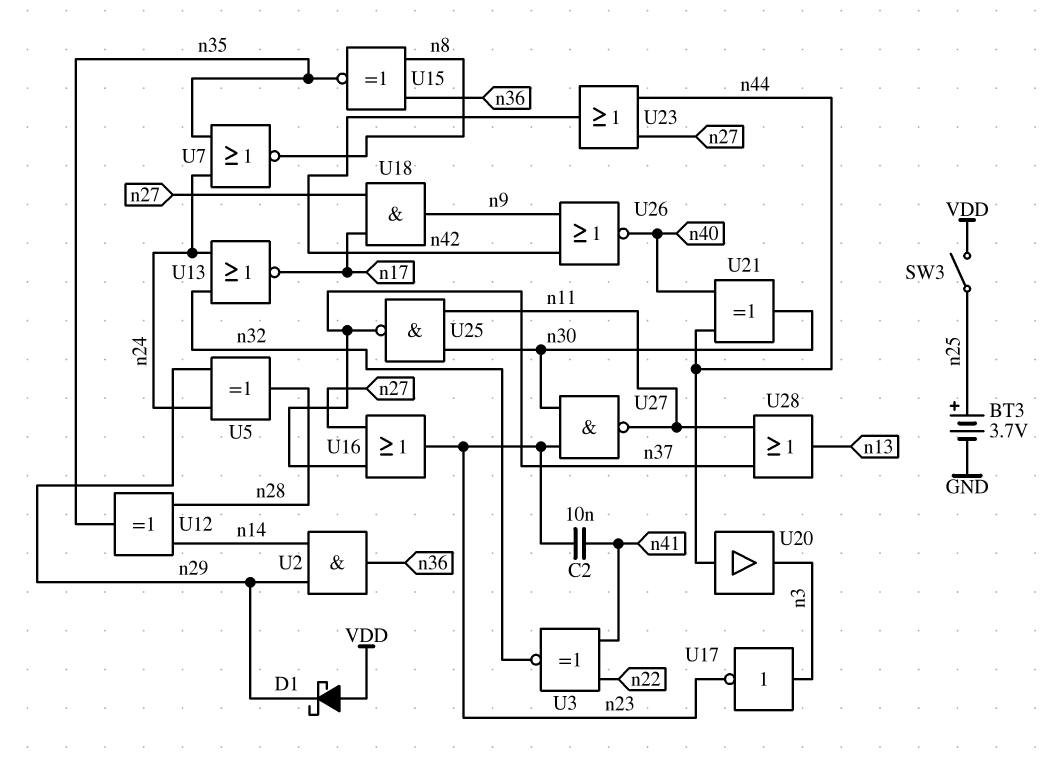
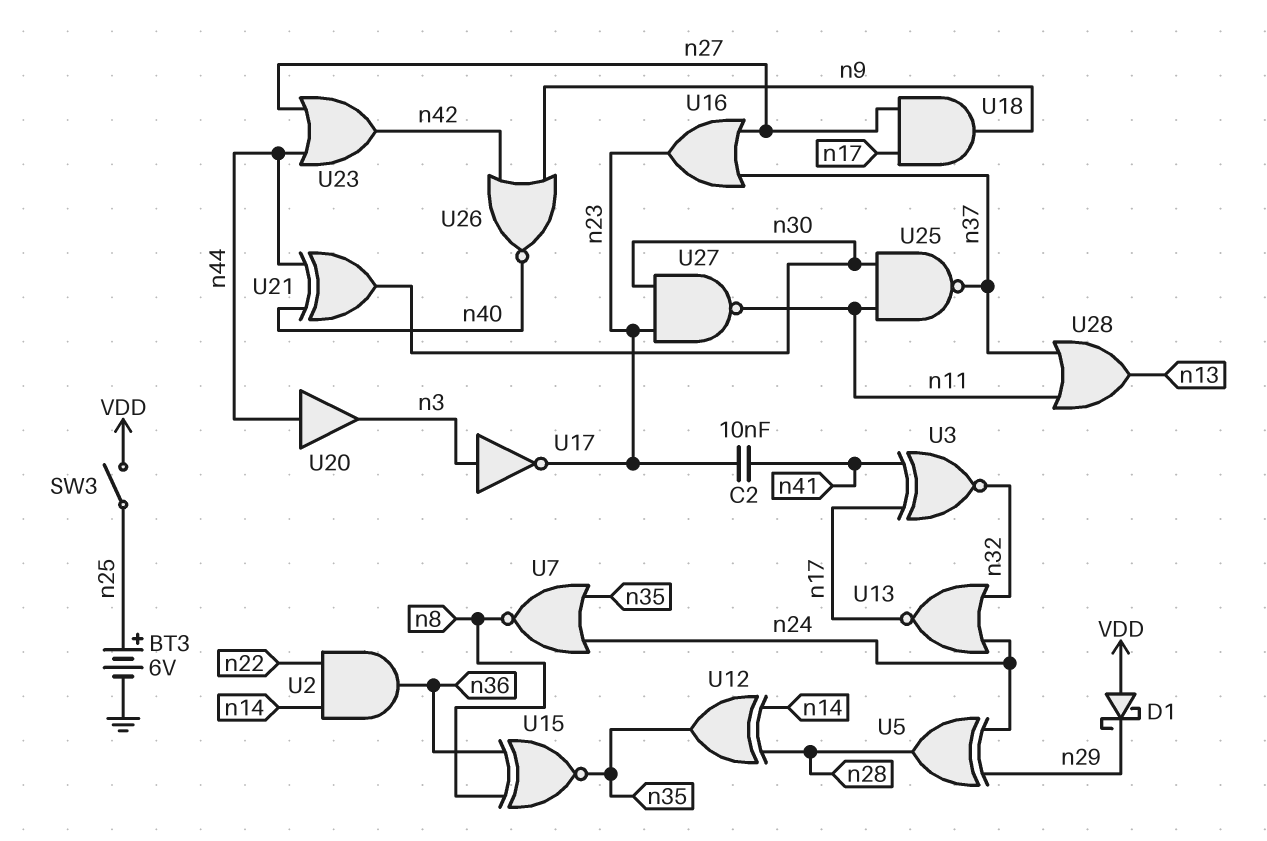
BT3: 3.7V (plus n25, minus GND) -> 6V (plus n25, minus GND)
U2: AND (in n14, in n29, out n36) -> AND (in n14, in n22, out n36)
U3: XNOR (in n22, in n41, out n32) -> XNOR (in n17, in n41, out n32)

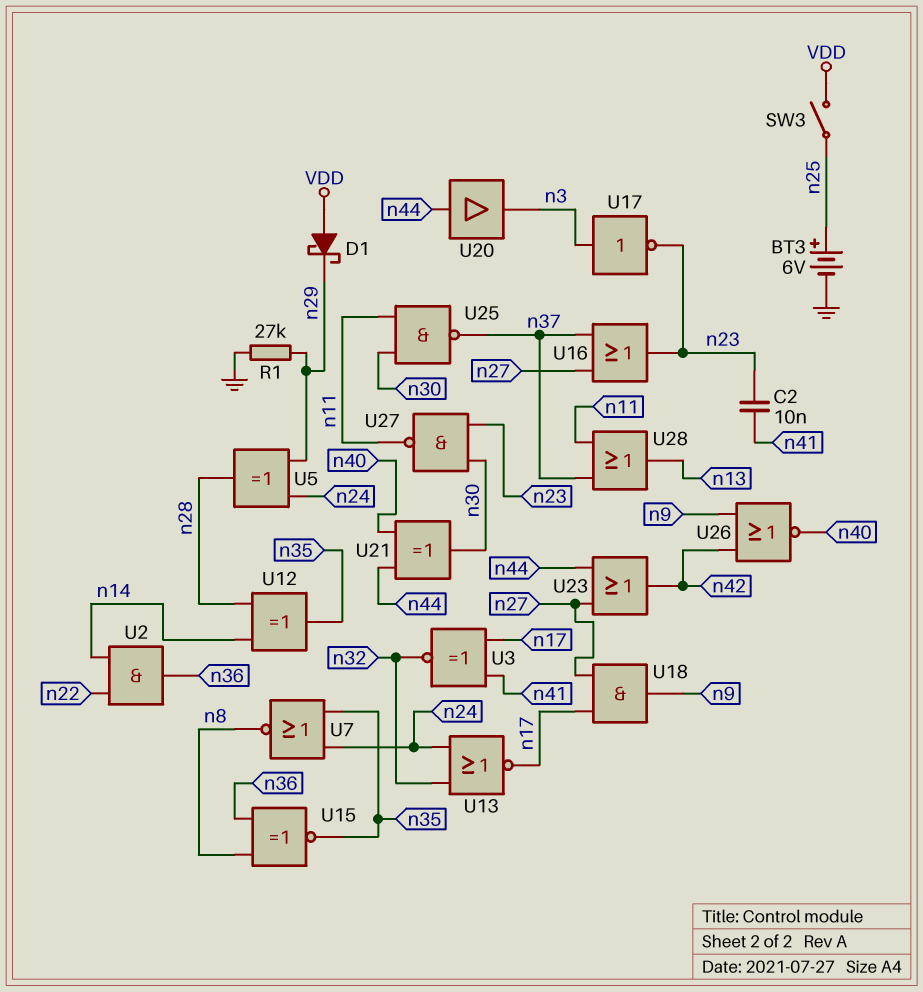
R1: none -> 27k (GND, n29)

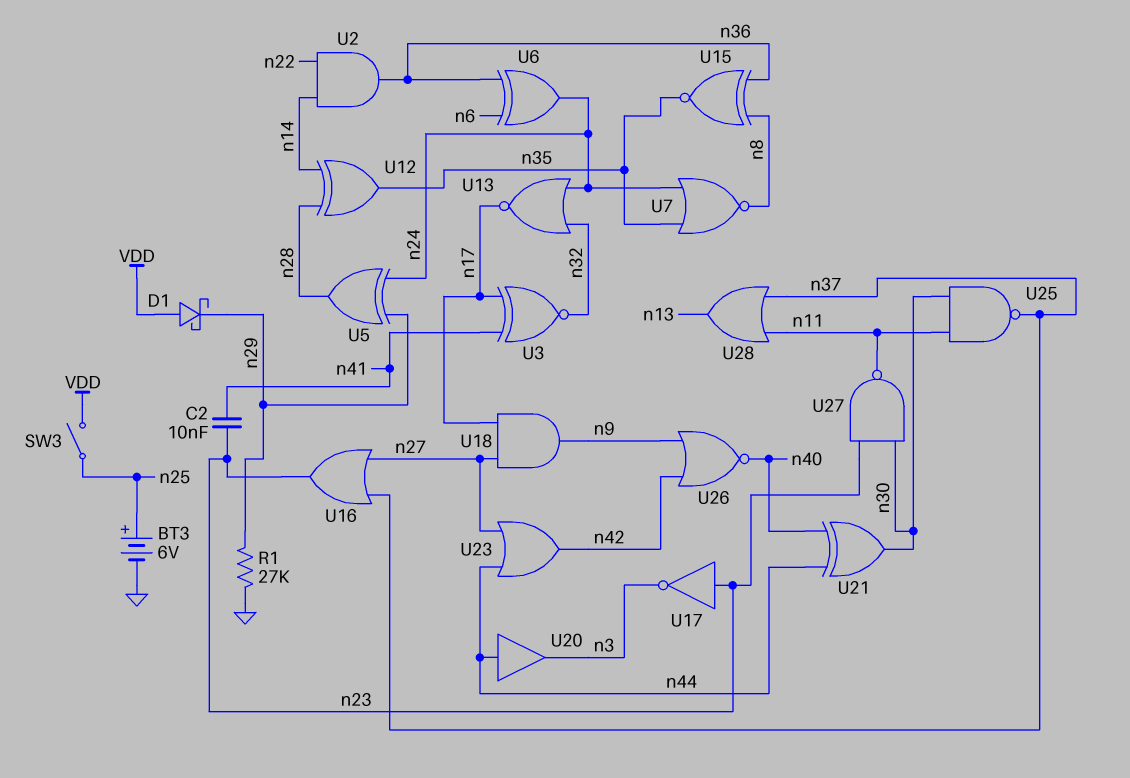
U6: none -> XOR (in n6, in n36, out n24)
U17: NOT (in n3, out n23) -> NOT (in n23, out n3)

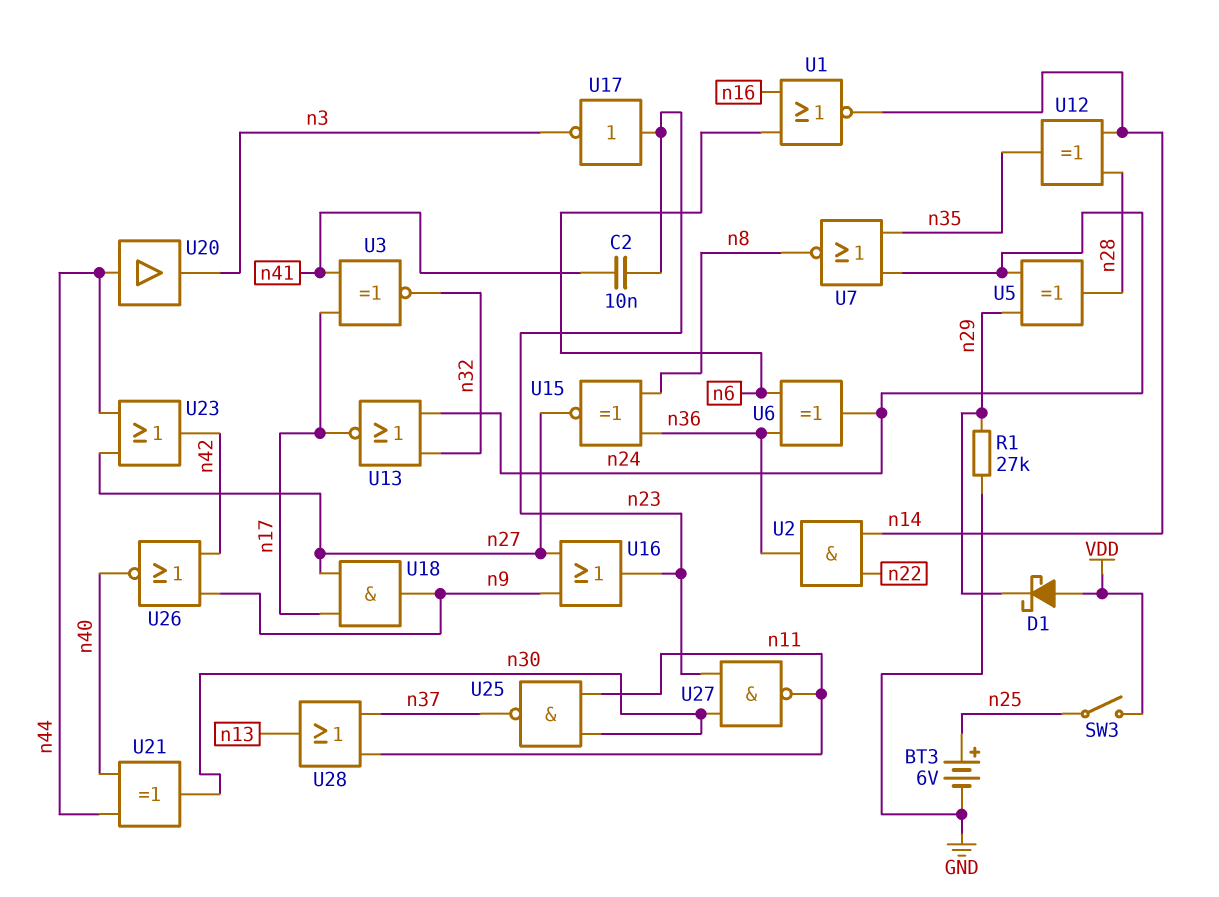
U1: none -> NOR (in n6, in n16, out n14)
U15: XNOR (in n8, in n36, out n35) -> XNOR (in n8, in n36, out n27)
U16: OR (in n27, in n37, out n23) -> OR (in n9, in n27, out n23)

